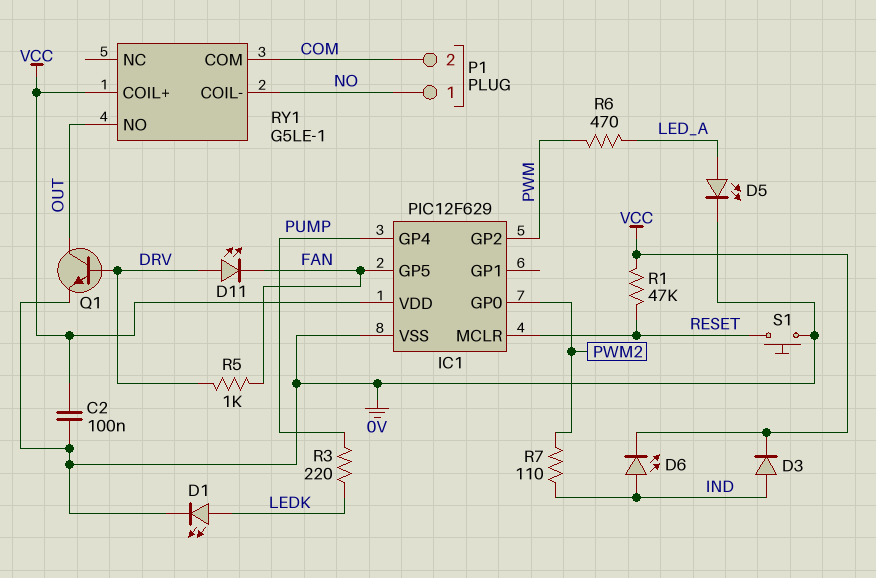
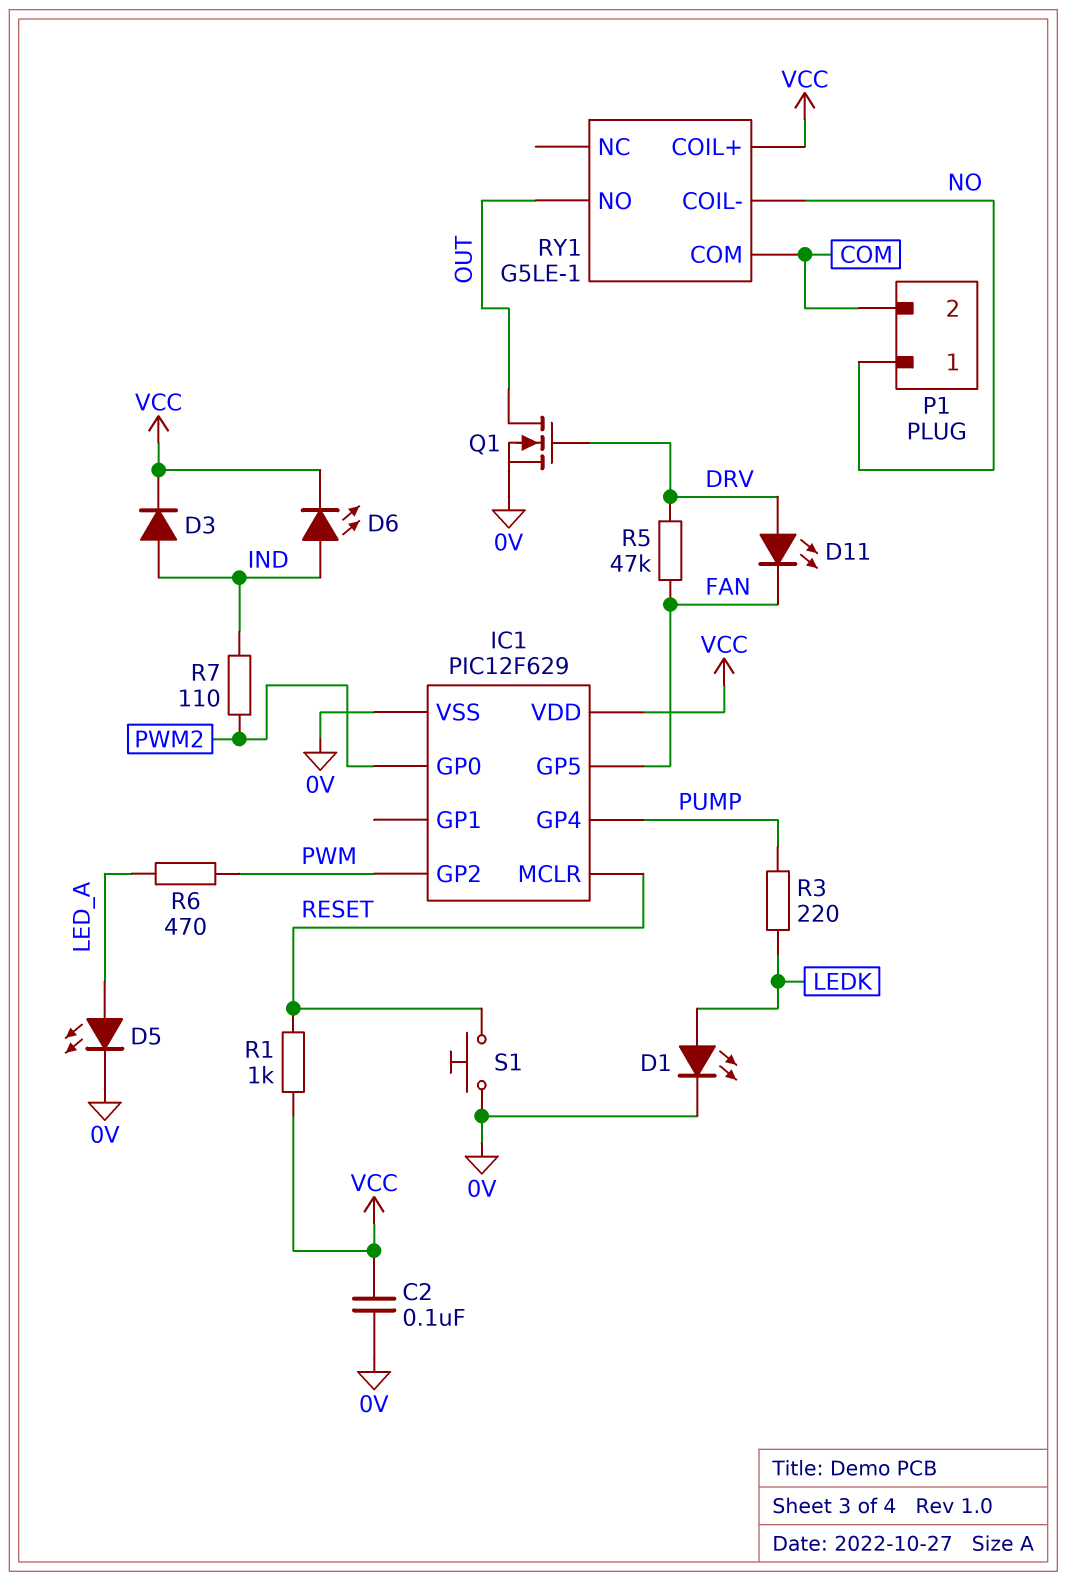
Q1: NPN (B DRV, C OUT, E 0V) -> NMOS (G DRV, D OUT, S 0V)
R1: 47k (RESET, VCC) -> 1k (RESET, VCC)
R5: 1k (DRV, FAN) -> 47k (DRV, FAN)

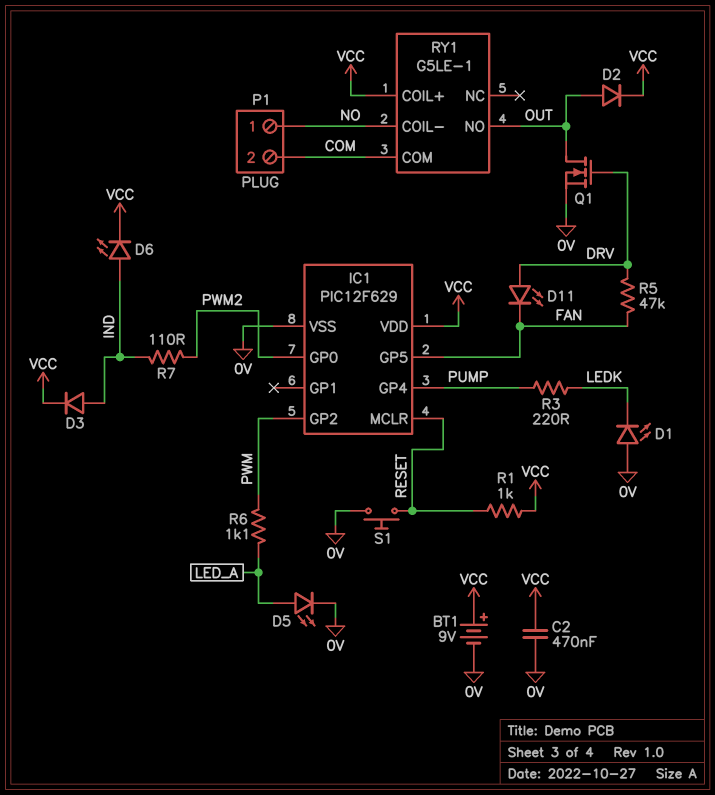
BT1: none -> 9V (plus VCC, minus 0V)
C2: 100nF (0V, VCC) -> 470nF (0V, VCC)
D1: LED (A LEDK, K 0V) -> LED (A 0V, K LEDK)
D2: none -> diode (A OUT, K VCC)
R6: 470 (LED_A, PWM) -> 1.1k (LED_A, PWM)

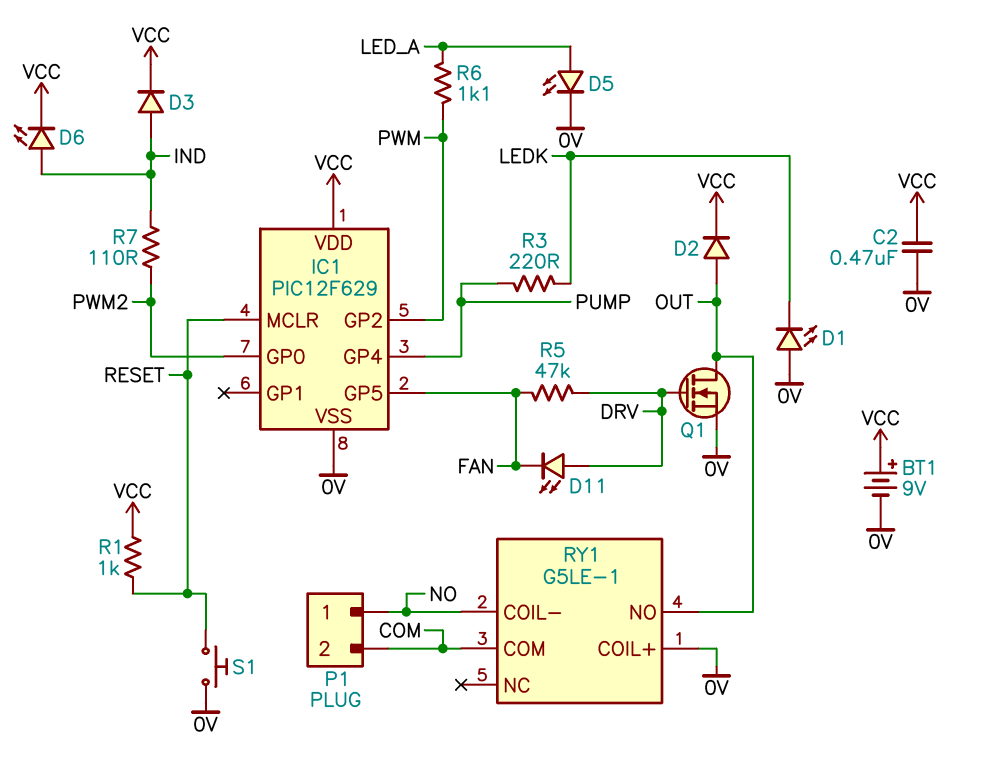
RY1 pin COIL+: VCC -> 0V

